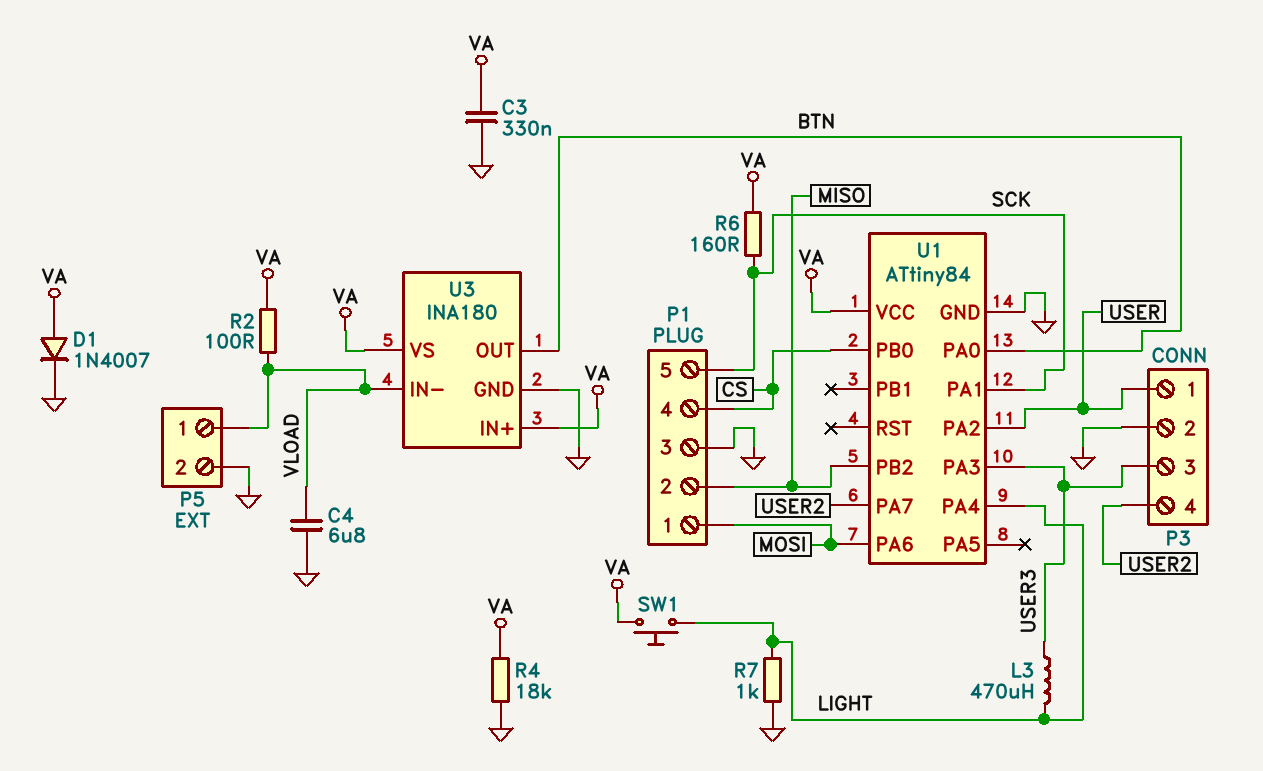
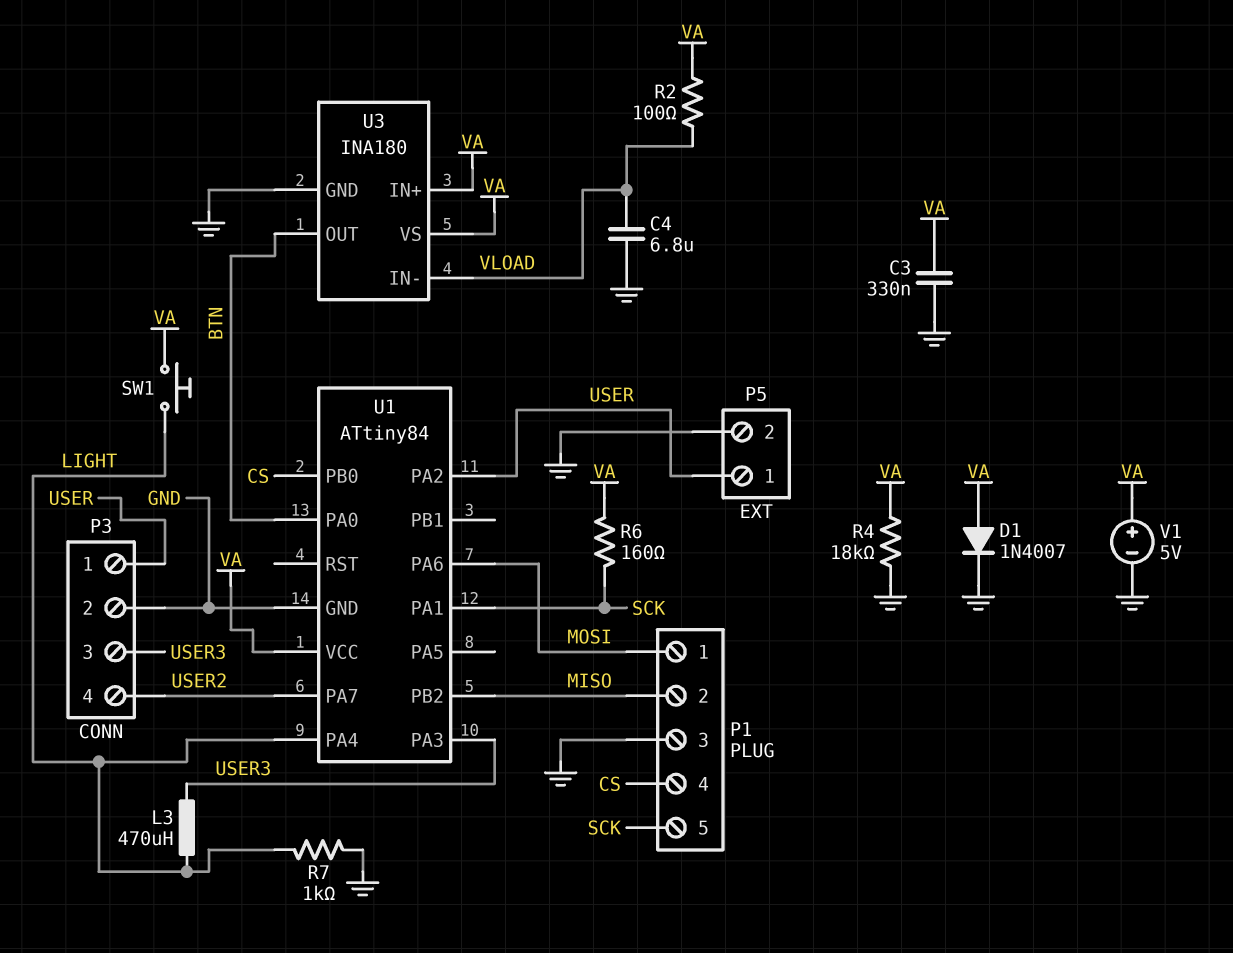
P5 pin 1: VLOAD -> USER
V1: none -> 5V (plus VA, minus GND)

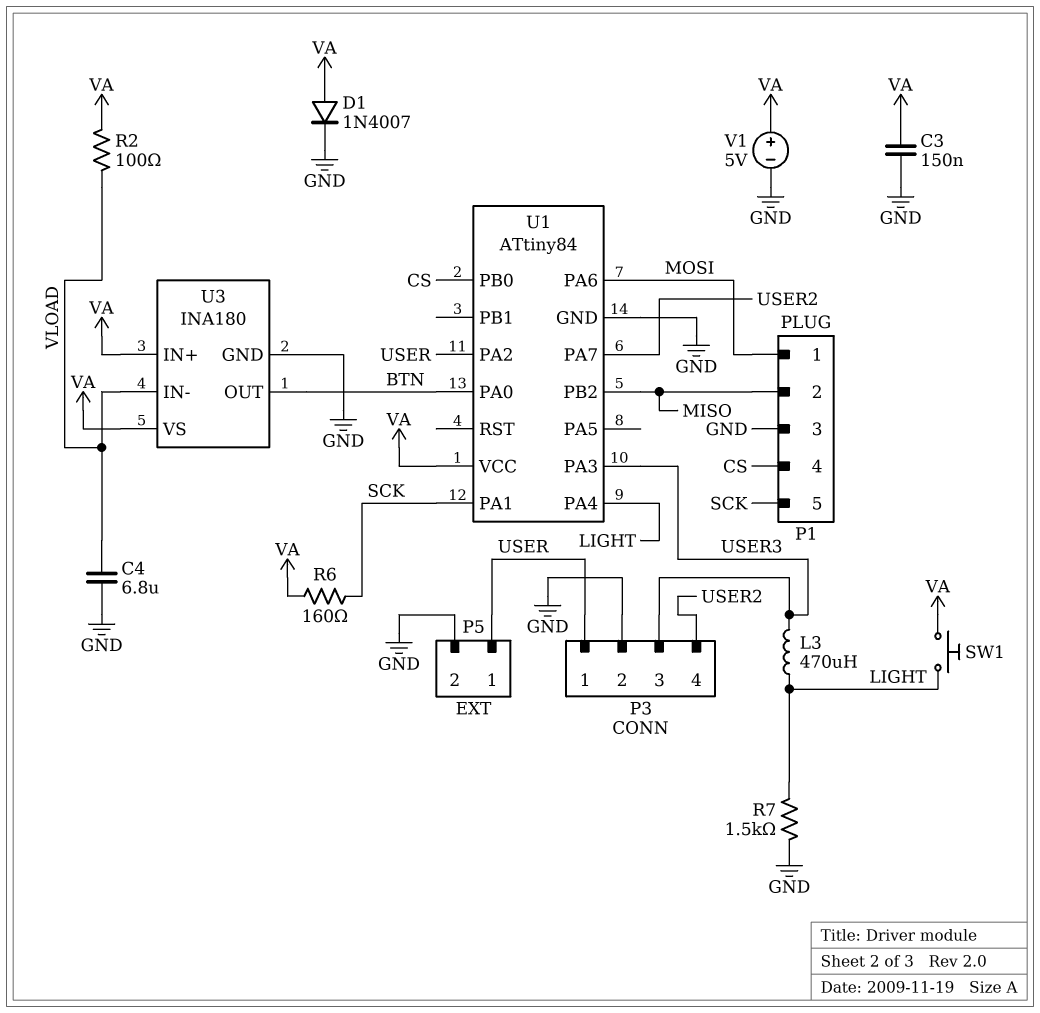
C3: 330nF (GND, VA) -> 150nF (GND, VA)
R4: 18k (GND, VA) -> none
R7: 1k (GND, LIGHT) -> 1.5k (GND, LIGHT)

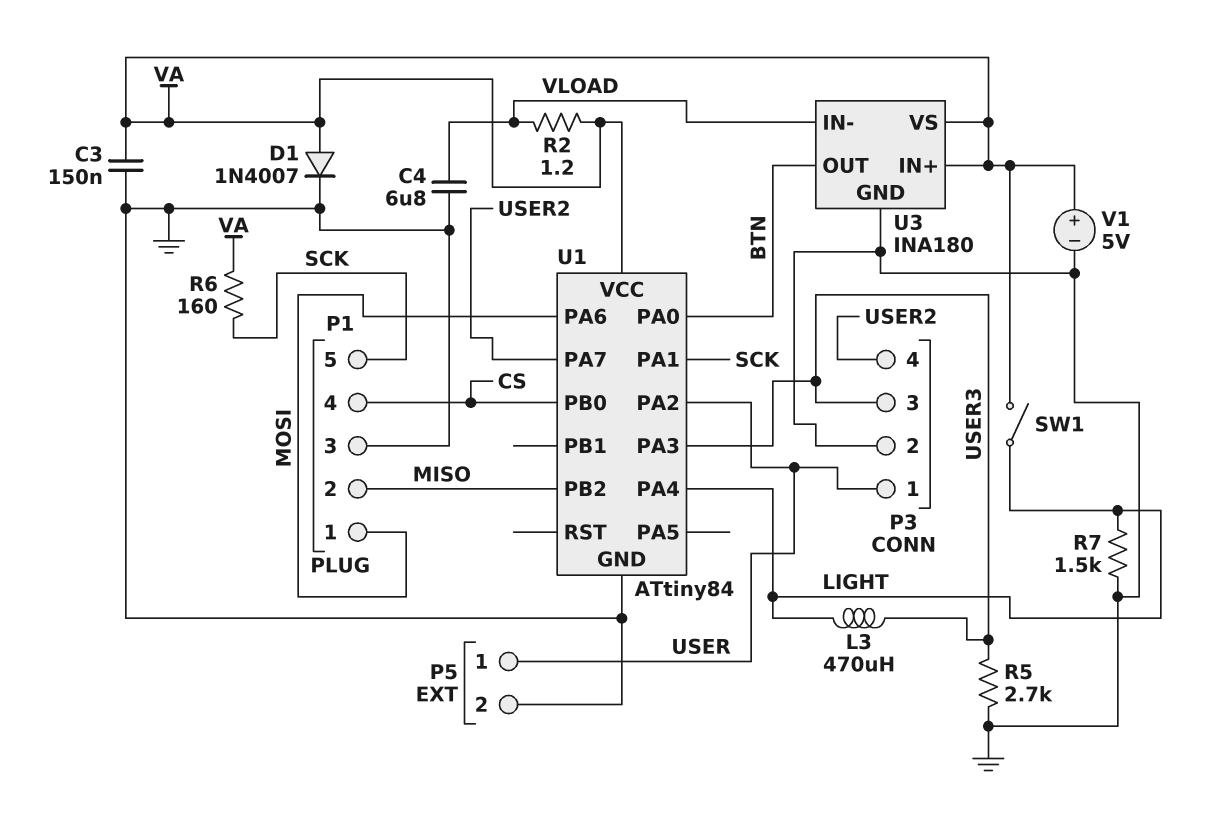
R2: 100 (VA, VLOAD) -> 1.2 (VA, VLOAD)
R5: none -> 2.7k (GND, USER3)
SW1: button (LIGHT, VA) -> switch (LIGHT, VA)

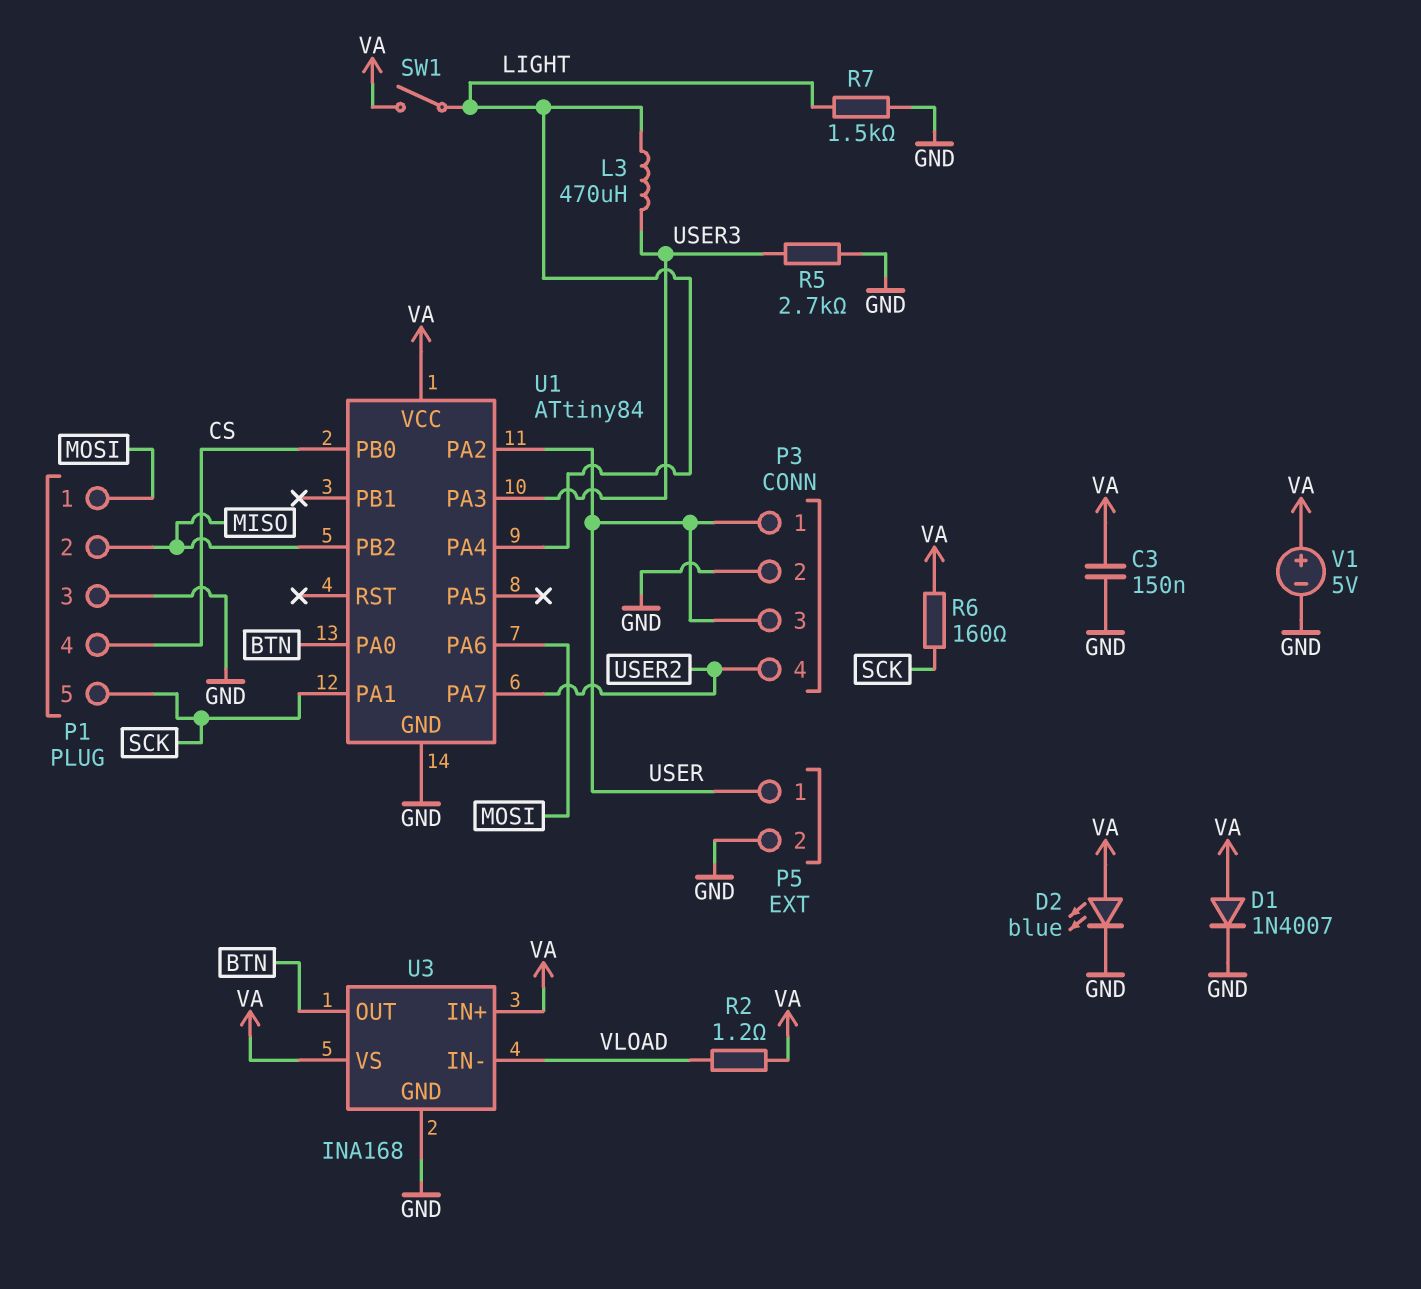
C4: 6.8uF (GND, VLOAD) -> none
D2: none -> LED blue (A VA, K GND)
P3 pin 3: USER3 -> USER
U3: INA180 -> INA168

